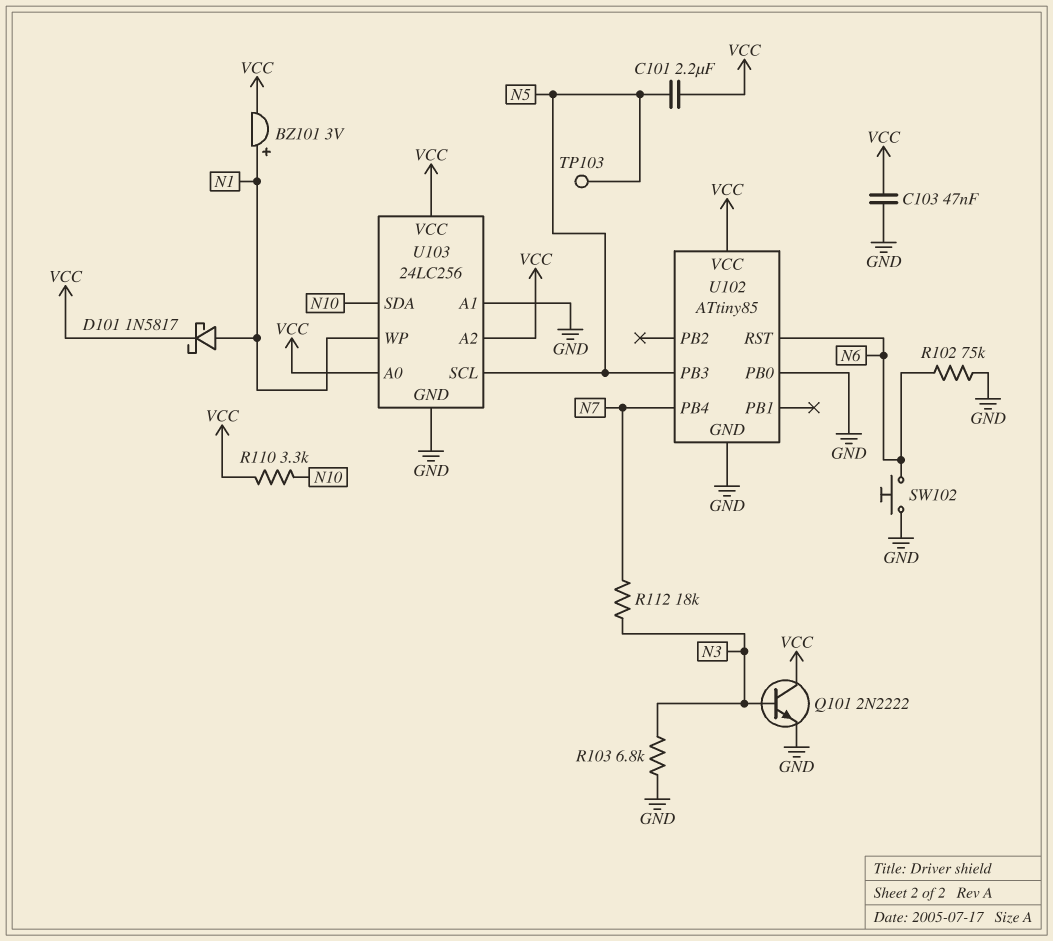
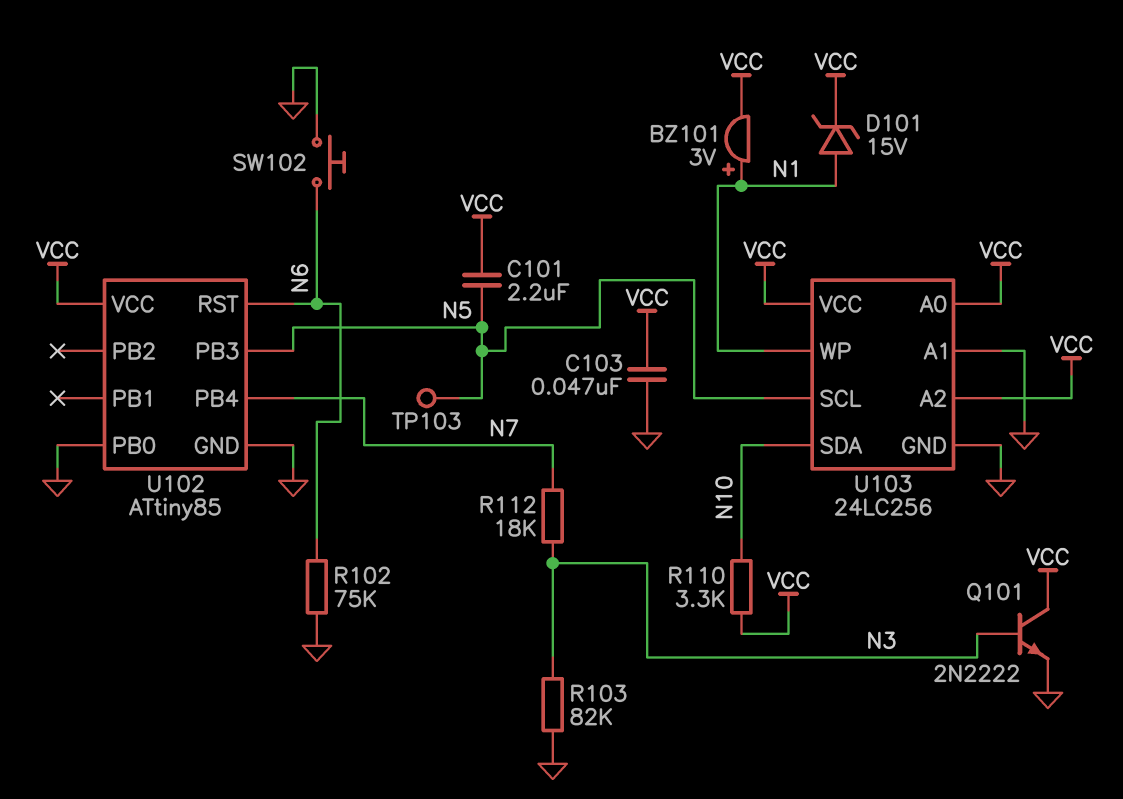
D101: schottky 1N5817 (A N1, K VCC) -> zener 15V (A N1, K VCC)
R103: 6.8k (GND, N3) -> 82k (GND, N3)

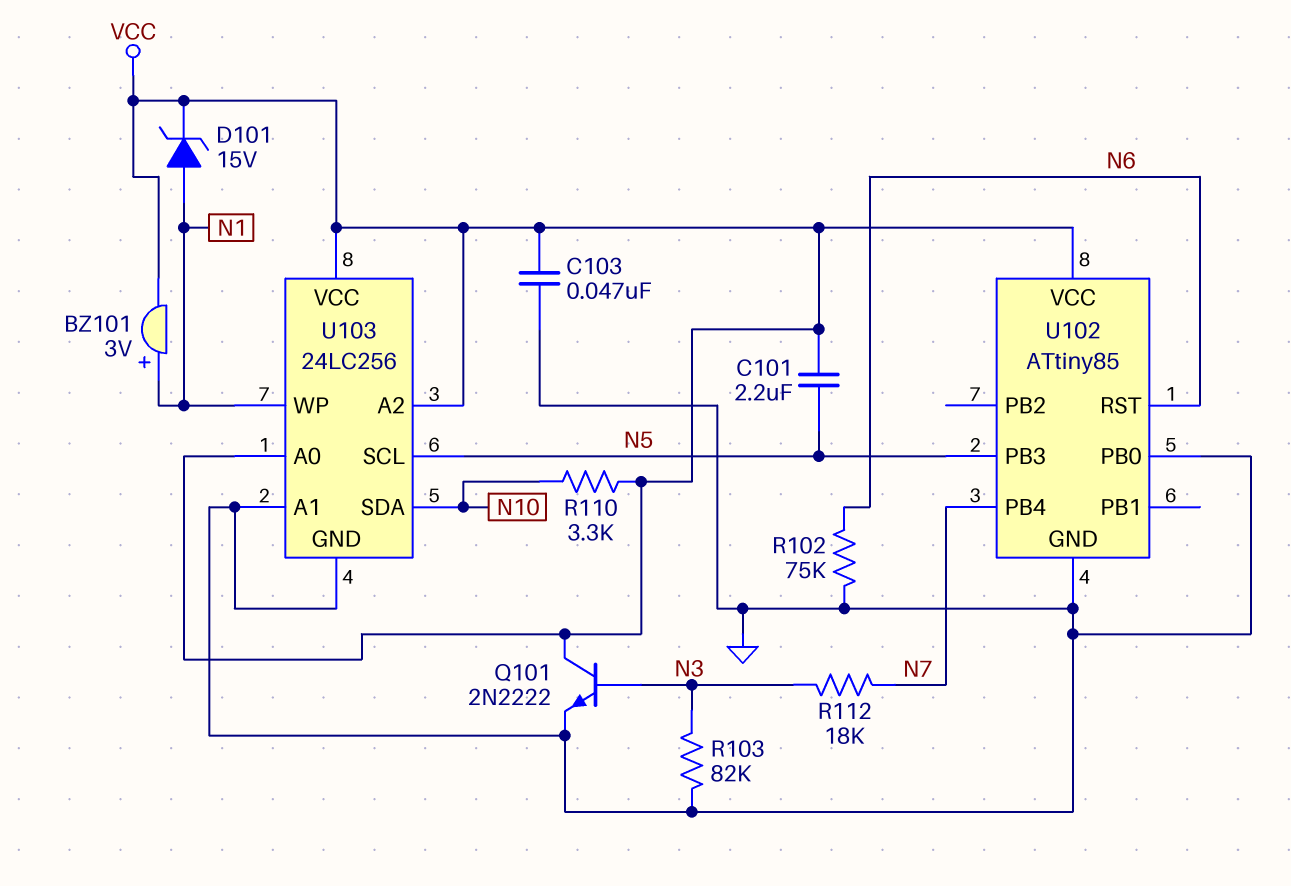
SW102: button (GND, N6) -> none
TP103: test point (N5) -> none

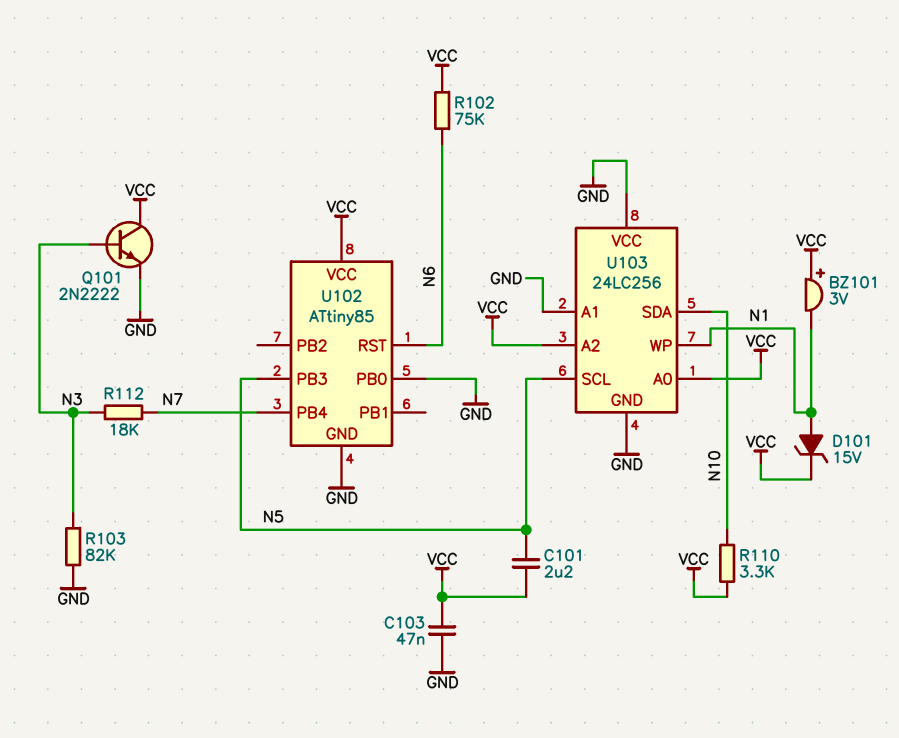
BZ101: buzzer 3V (plus N1, minus VCC) -> buzzer 3V (plus VCC, minus N1)
R102: 75k (GND, N6) -> 75k (N6, VCC)
U103 pin VCC: VCC -> GND

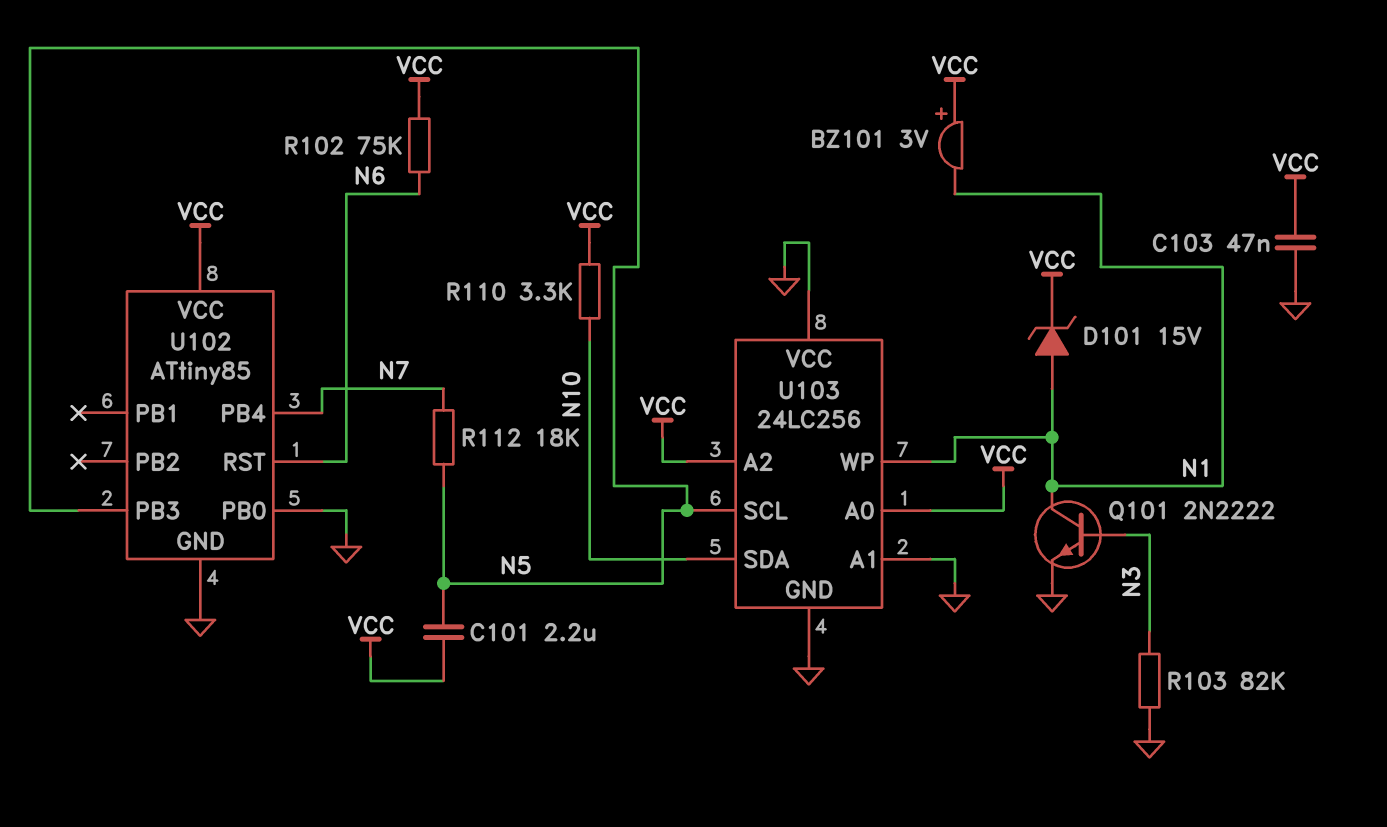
Q101: NPN 2N2222 (B N3, C VCC, E GND) -> NPN 2N2222 (B N3, C N1, E GND)
R112: 18k (N3, N7) -> 18k (N5, N7)

